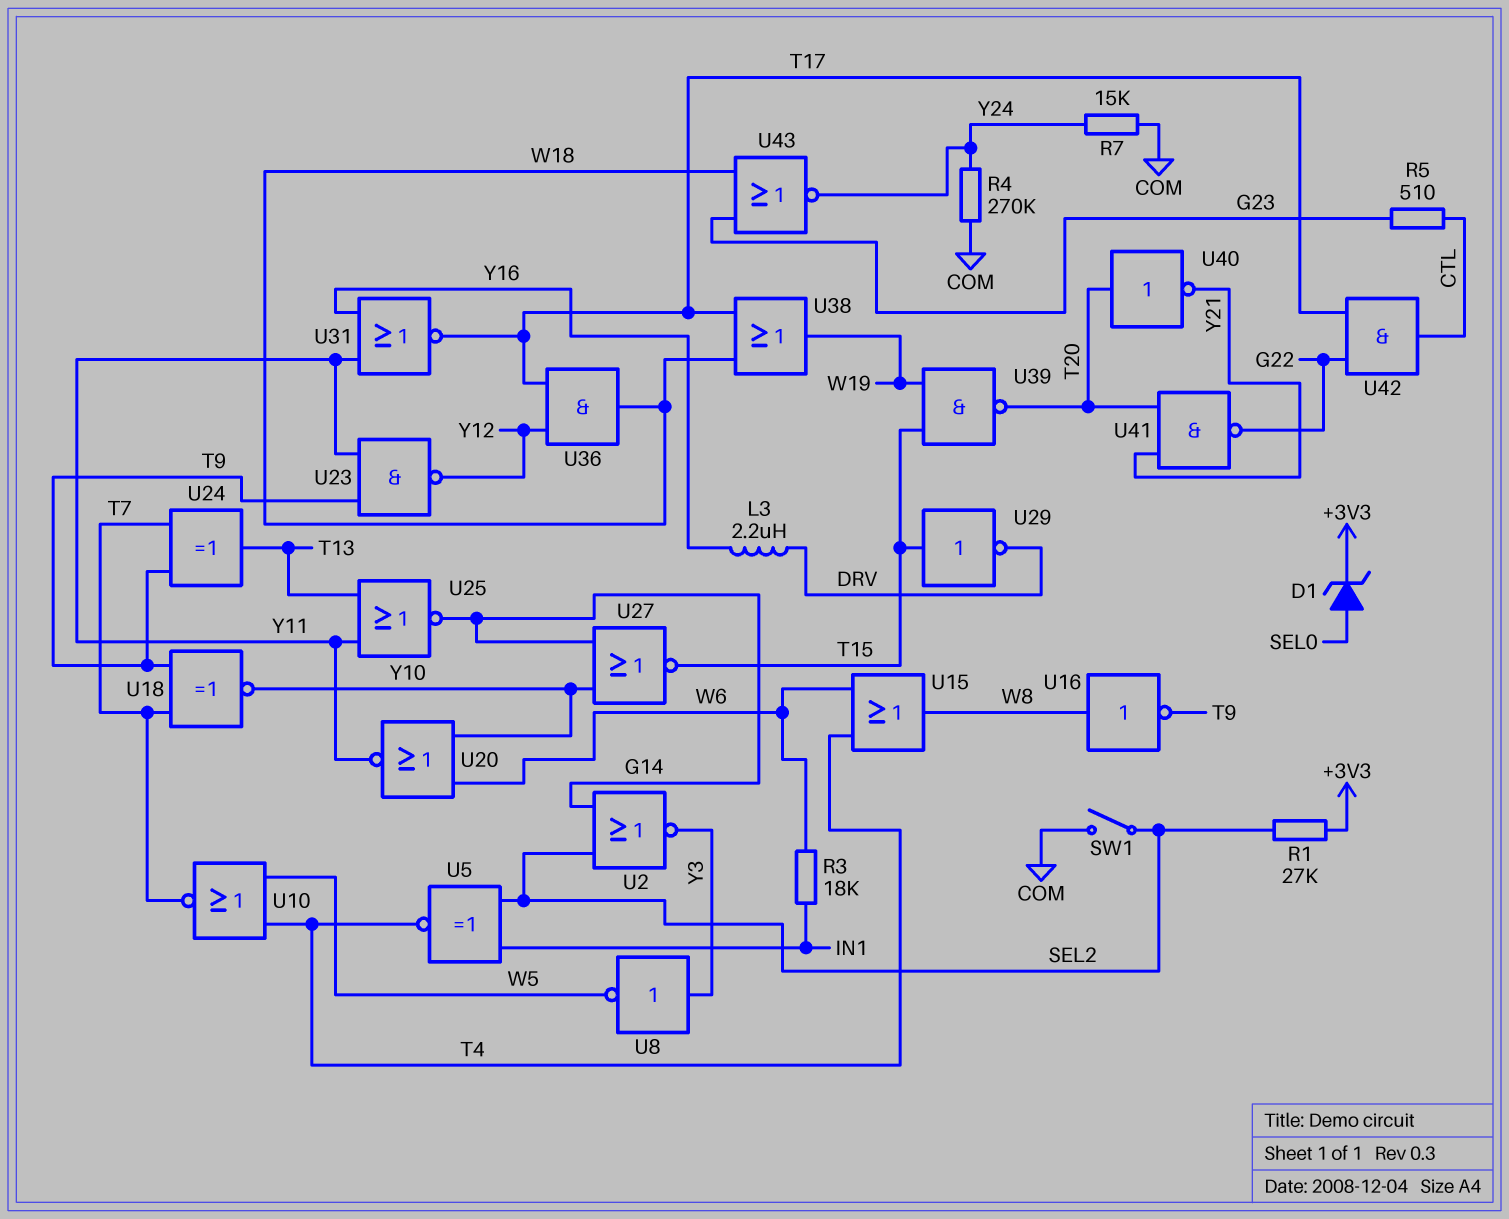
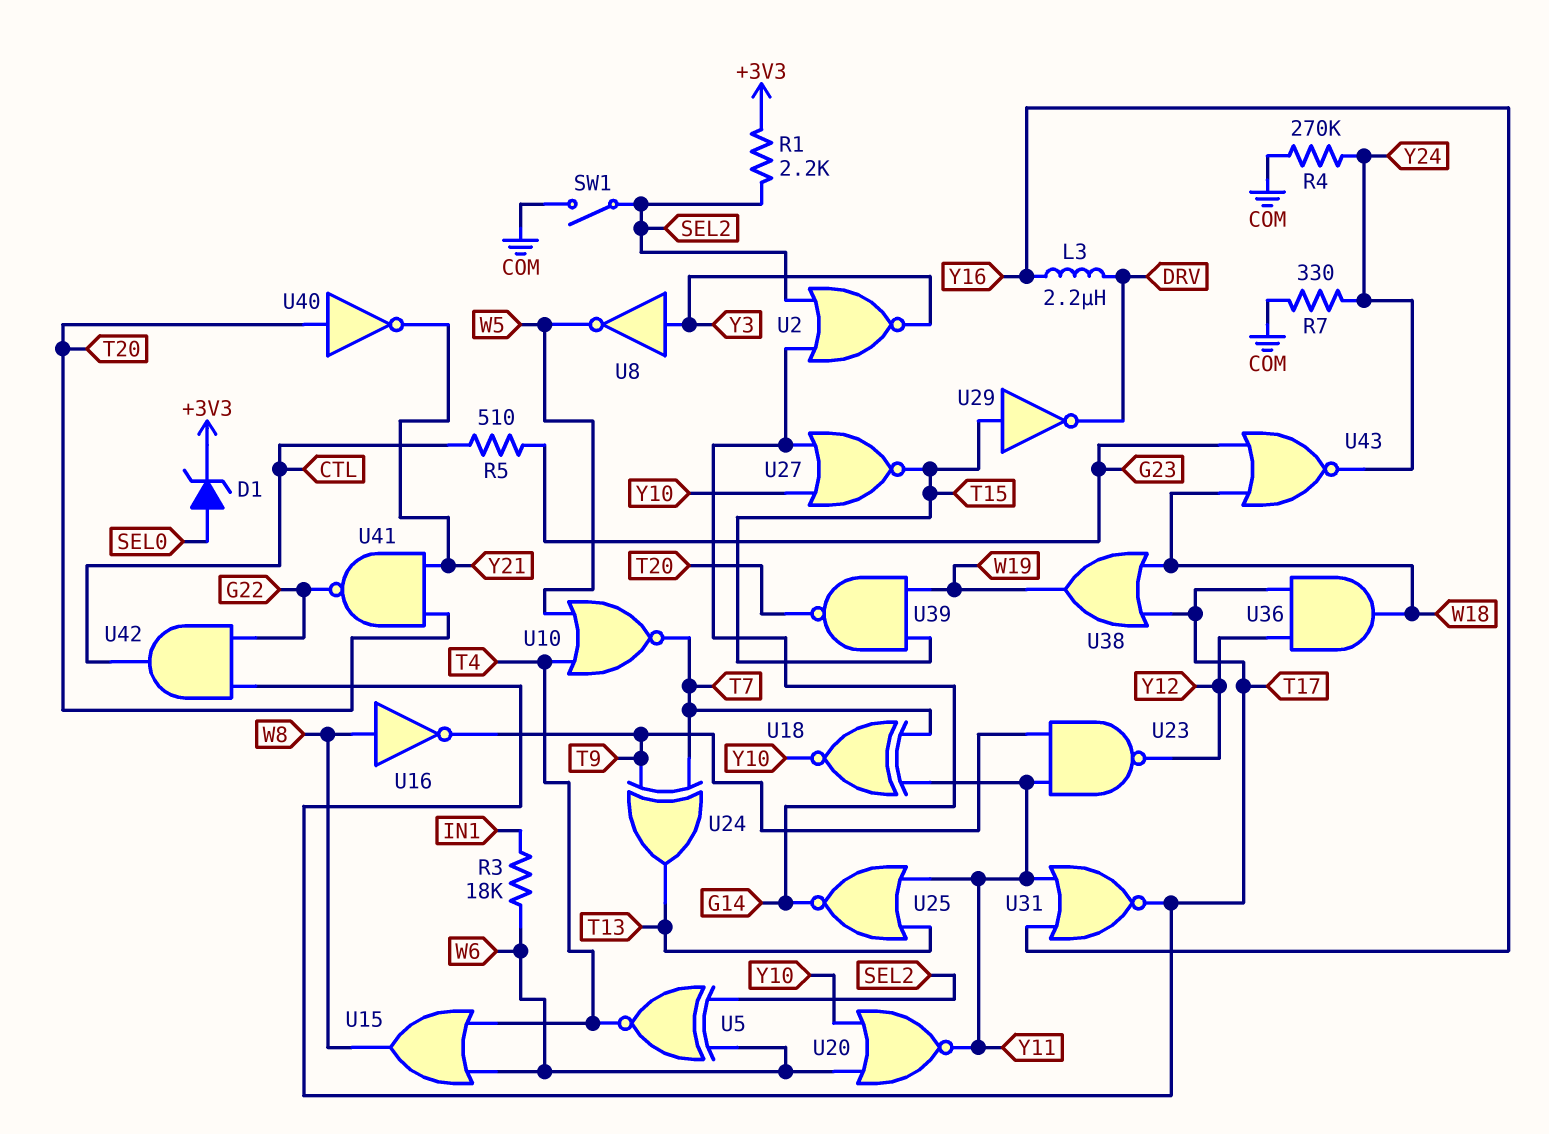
R1: 27k (+3V3, SEL2) -> 2.2k (+3V3, SEL2)
R7: 15k (COM, Y24) -> 330 (COM, Y24)
U5: XNOR (in IN1, in SEL2, out T4) -> XNOR (in SEL2, in W6, out T4)
U18: XNOR (in T7, in T9, out Y10) -> XNOR (in T7, in Y11, out Y10)

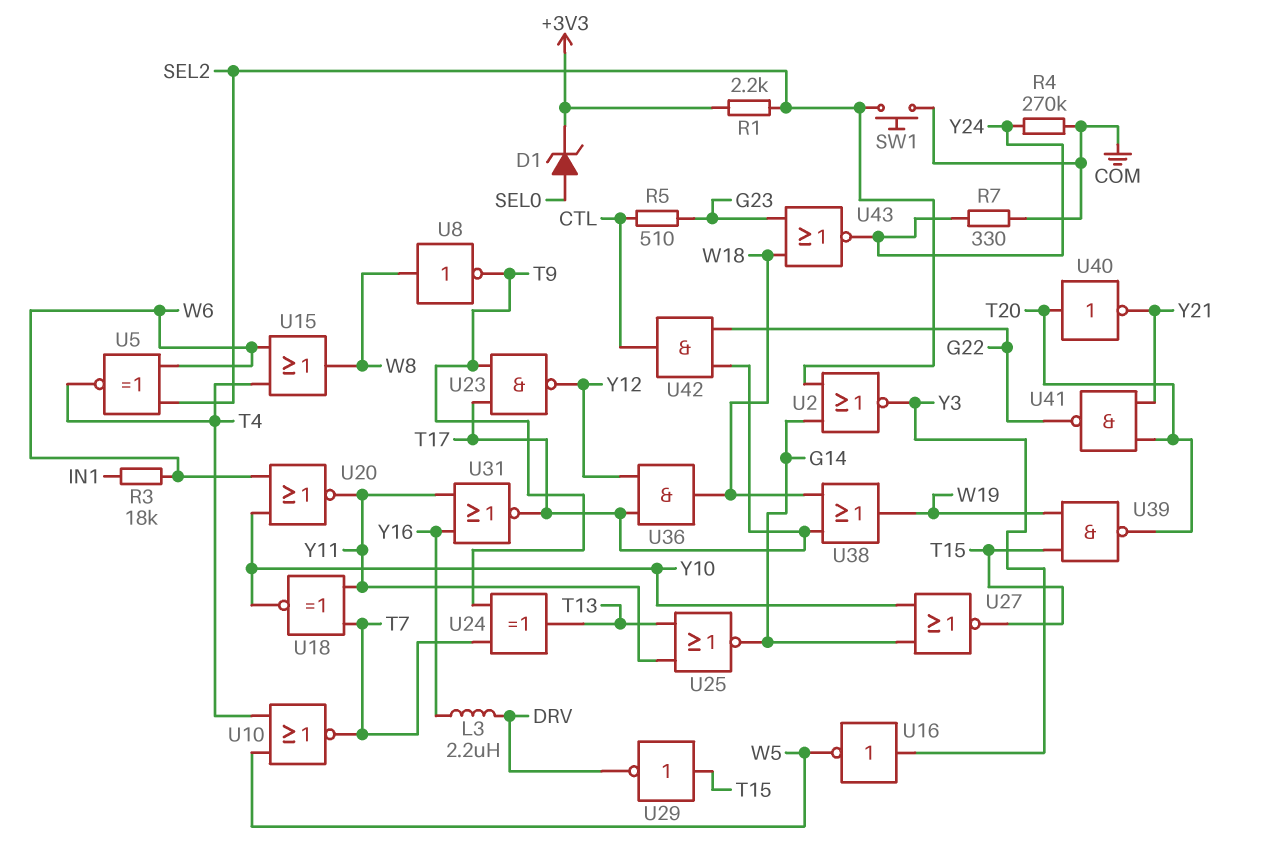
SW1: switch (COM, SEL2) -> button (COM, SEL2)
U8: NOT (in Y3, out W5) -> NOT (in W8, out T9)
U16: NOT (in W8, out T9) -> NOT (in Y3, out W5)
U23: NAND (in T9, in Y11, out Y12) -> NAND (in T9, in T17, out Y12)

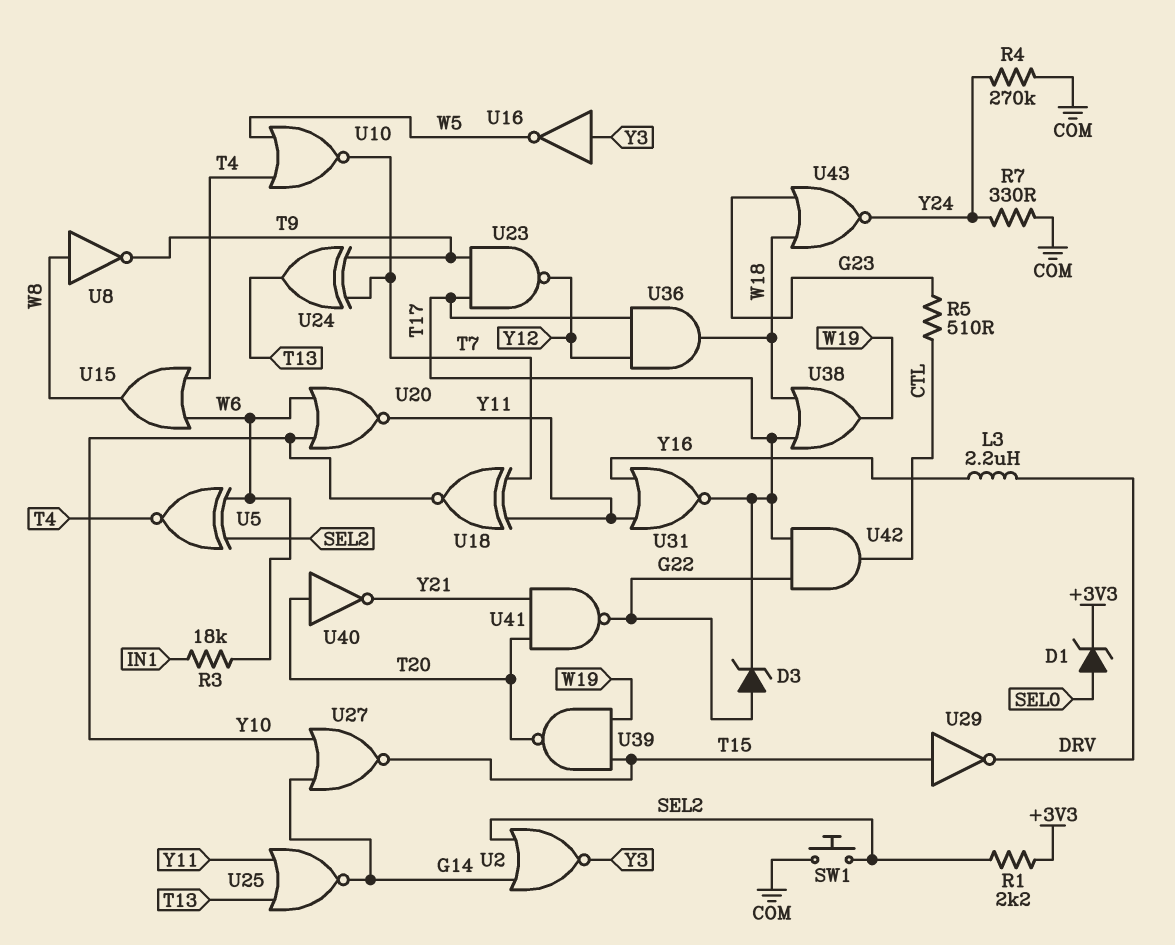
D3: none -> zener (A G22, K T17)

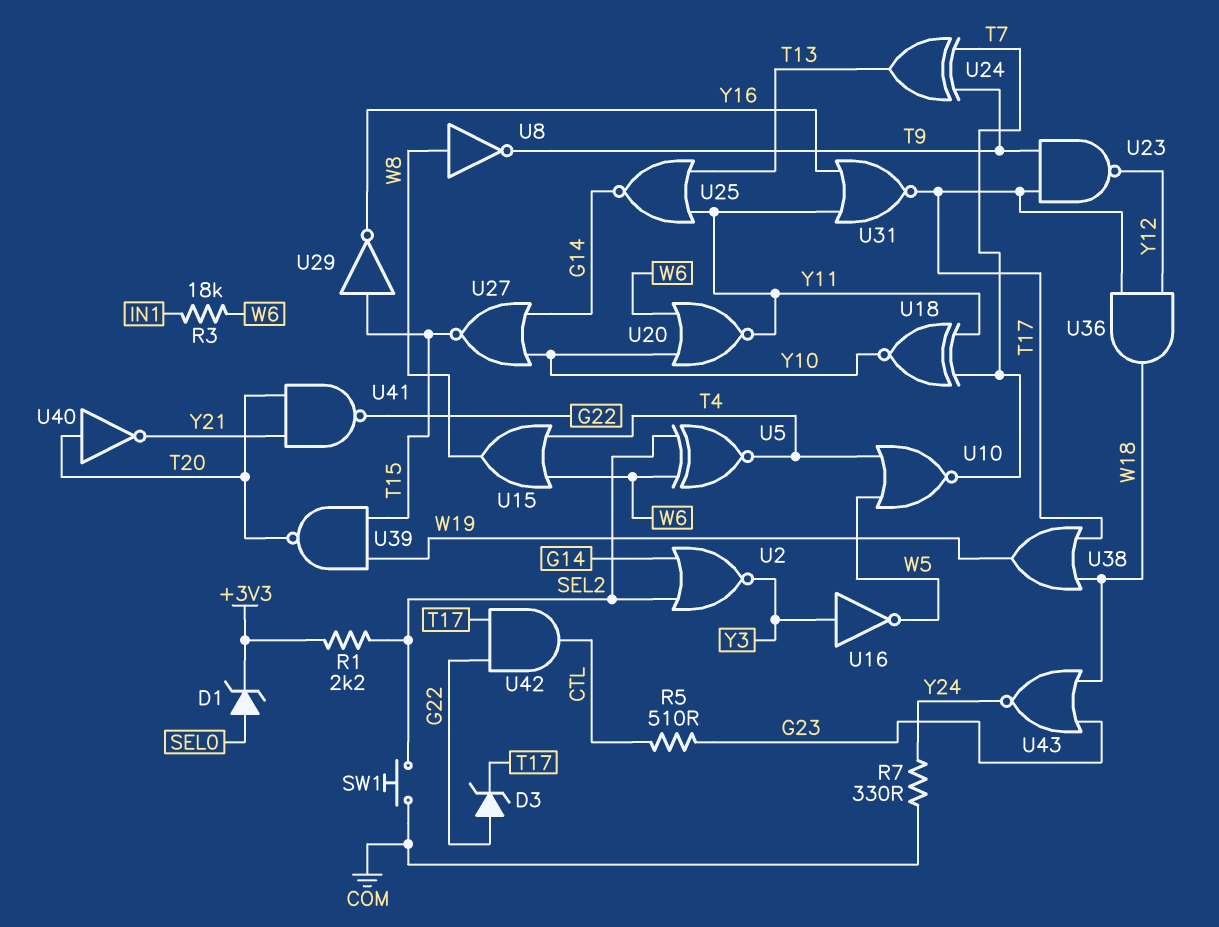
L3: 2.2uH (DRV, Y16) -> none
R4: 270k (COM, Y24) -> none
U29: NOT (in T15, out DRV) -> NOT (in T15, out Y16)

